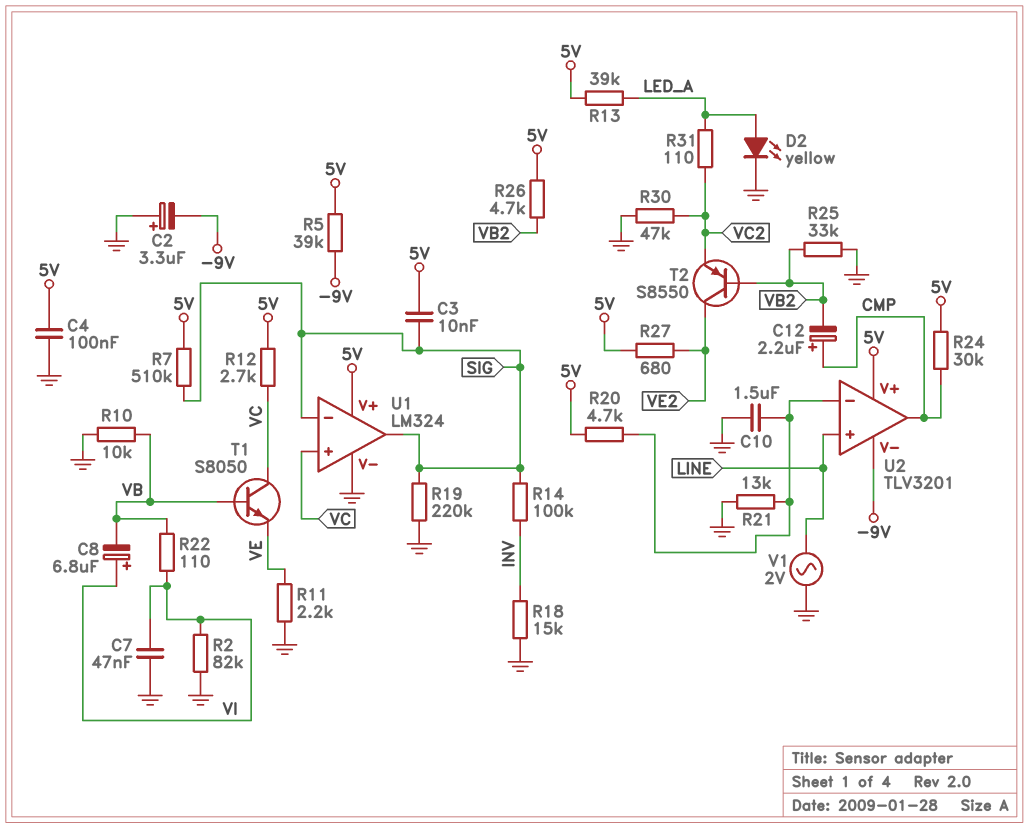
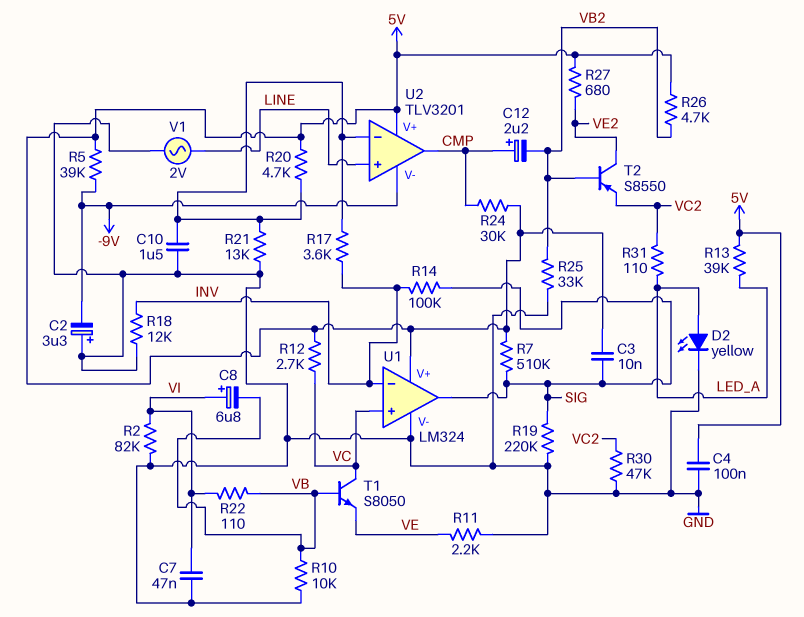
R17: none -> 3.6k (INV, U2/in-)
R18: 15k (GND, INV) -> 12k (GND, INV)
U1 pin in-: SIG -> INV

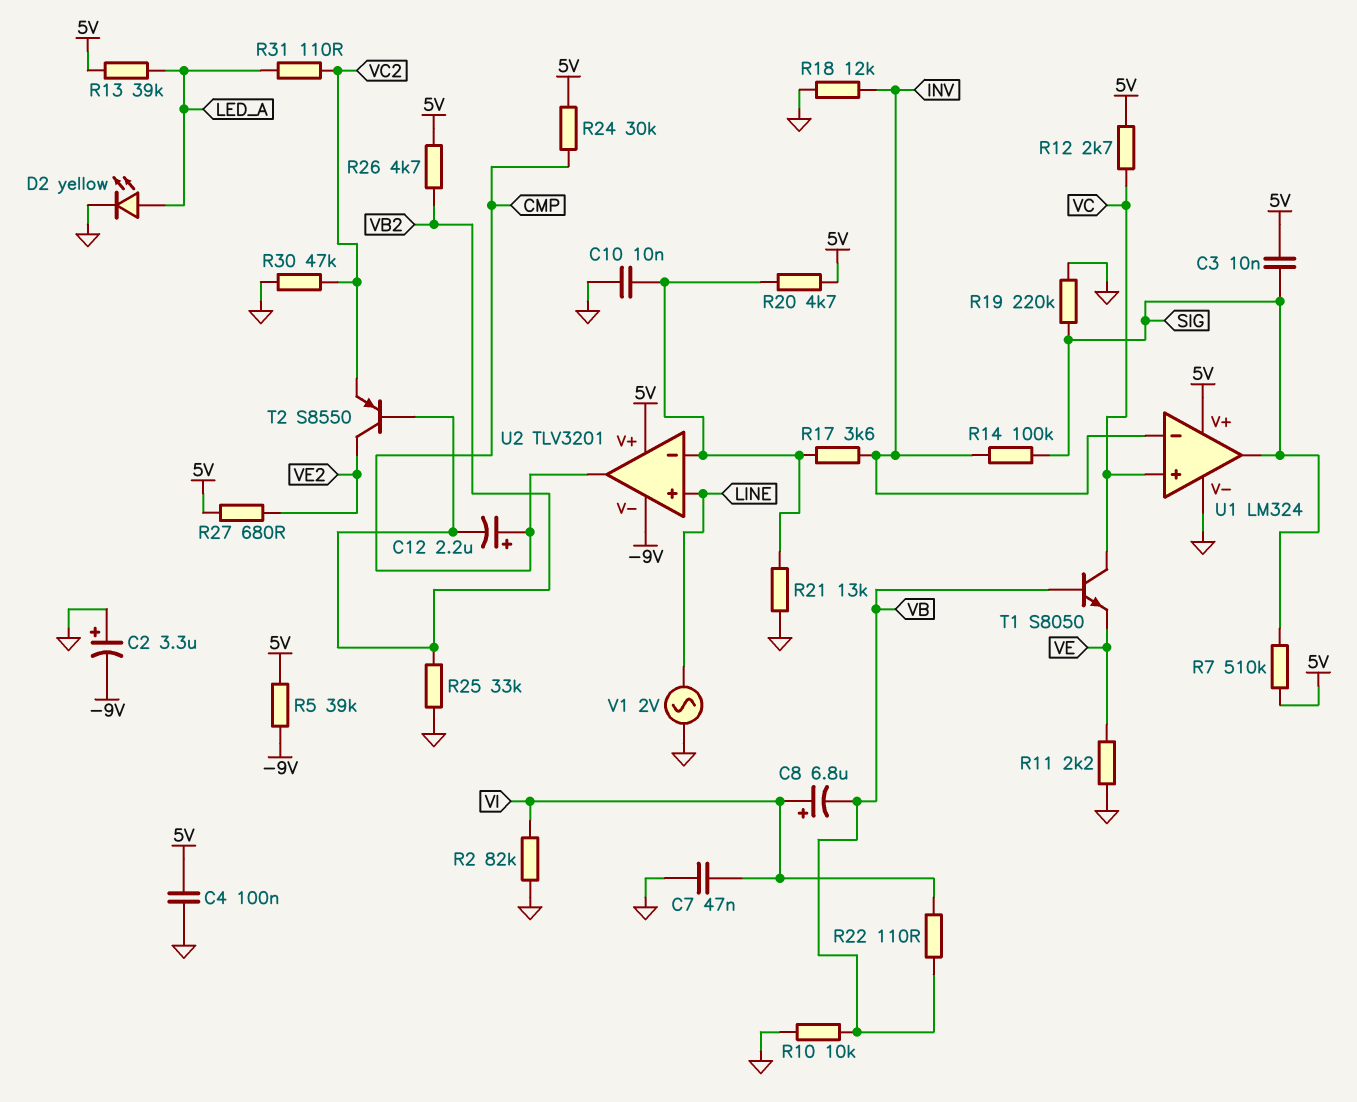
C10: 1.5uF (GND, U2/in-) -> 10nF (GND, U2/in-)

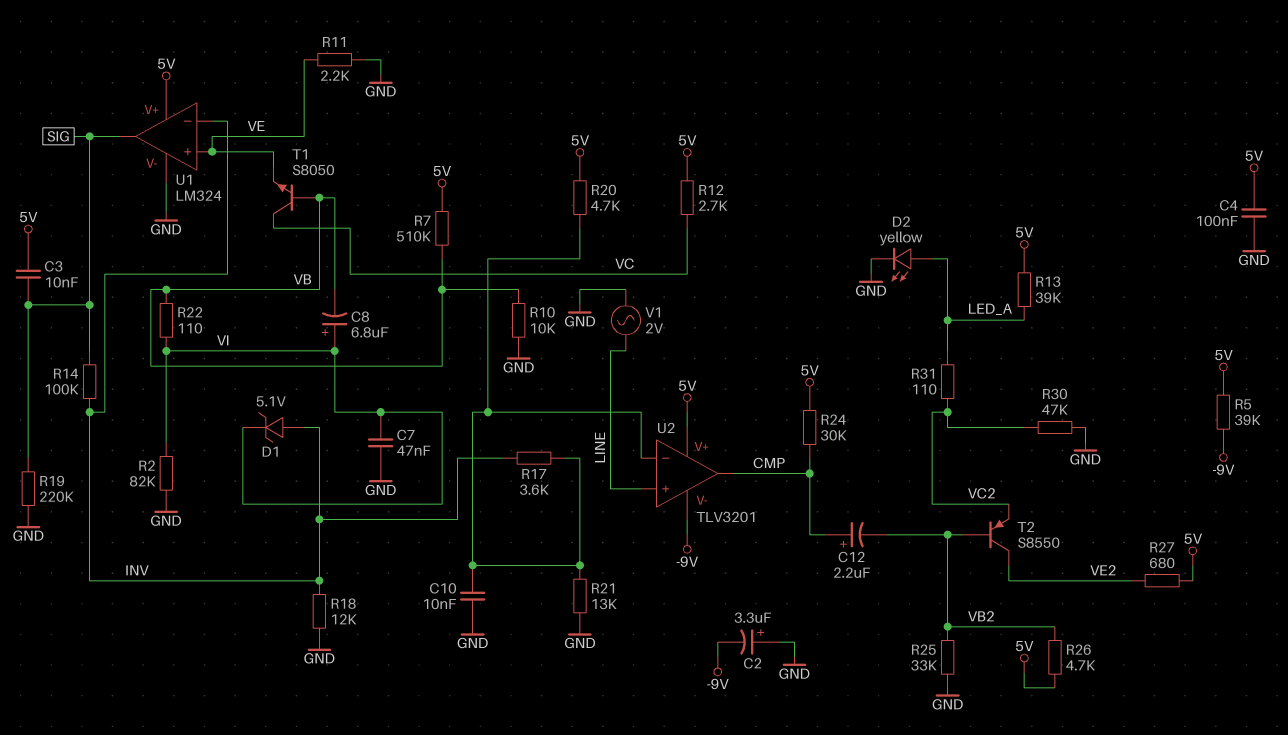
D1: none -> zener 5.1V (A INV, K VI)
R7: 510k (5V, SIG) -> 510k (5V, VB)
U1 pin in+: VC -> VE

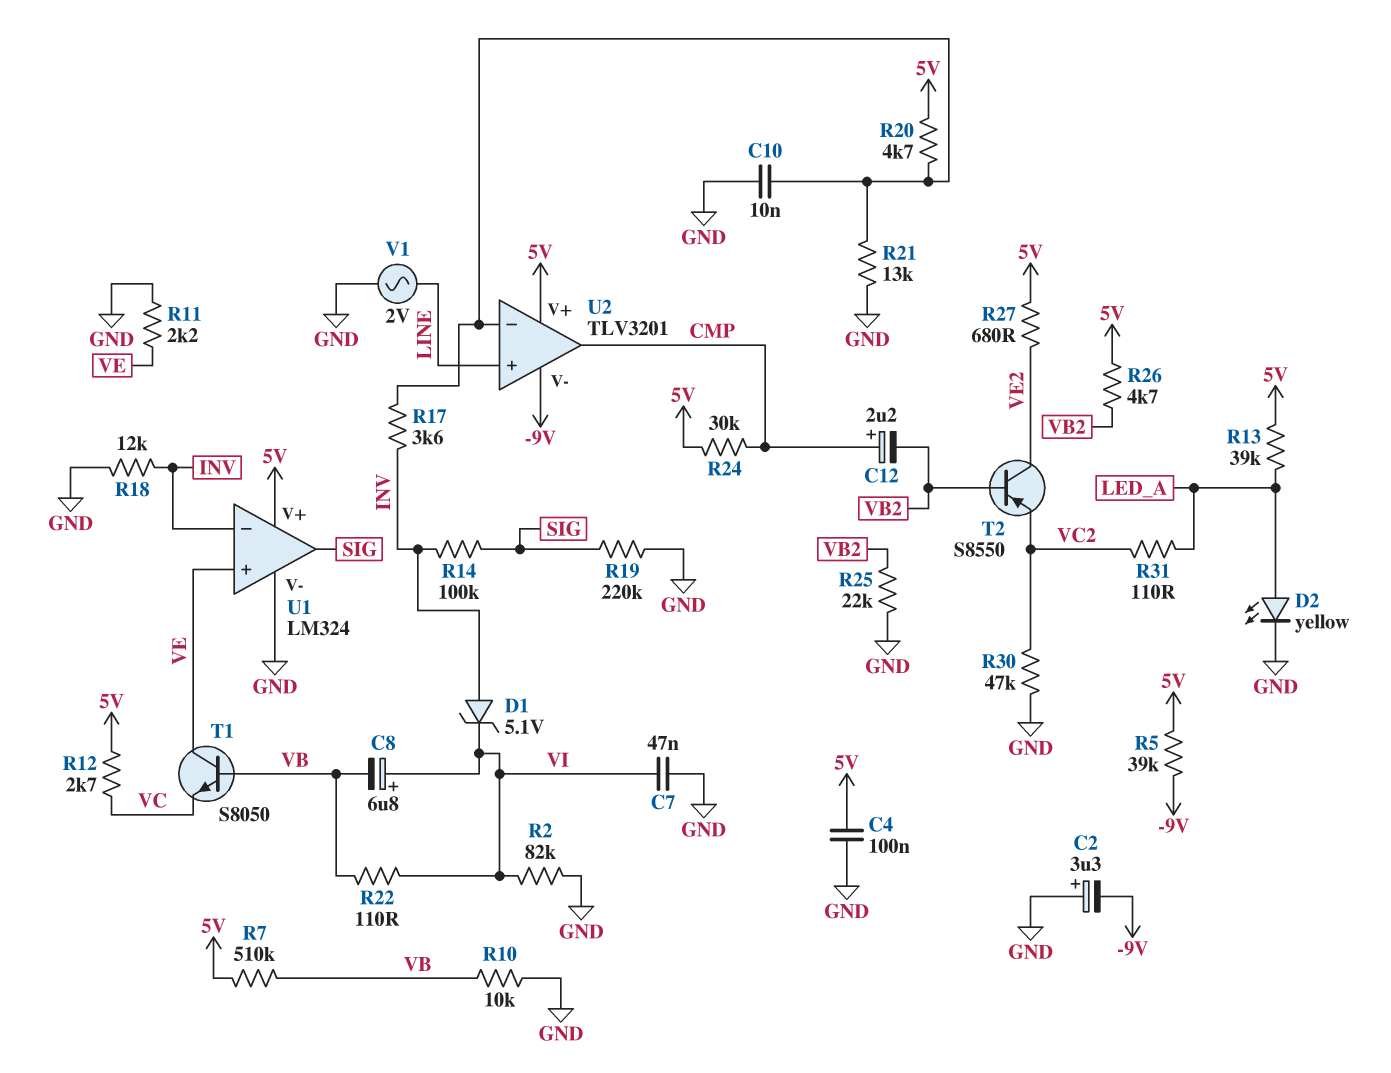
C3: 10nF (5V, SIG) -> none
R25: 33k (GND, VB2) -> 22k (GND, VB2)
T1: NPN S8050 (B VB, C VC, E VE) -> NPN S8050 (B VB, C VE, E VC)

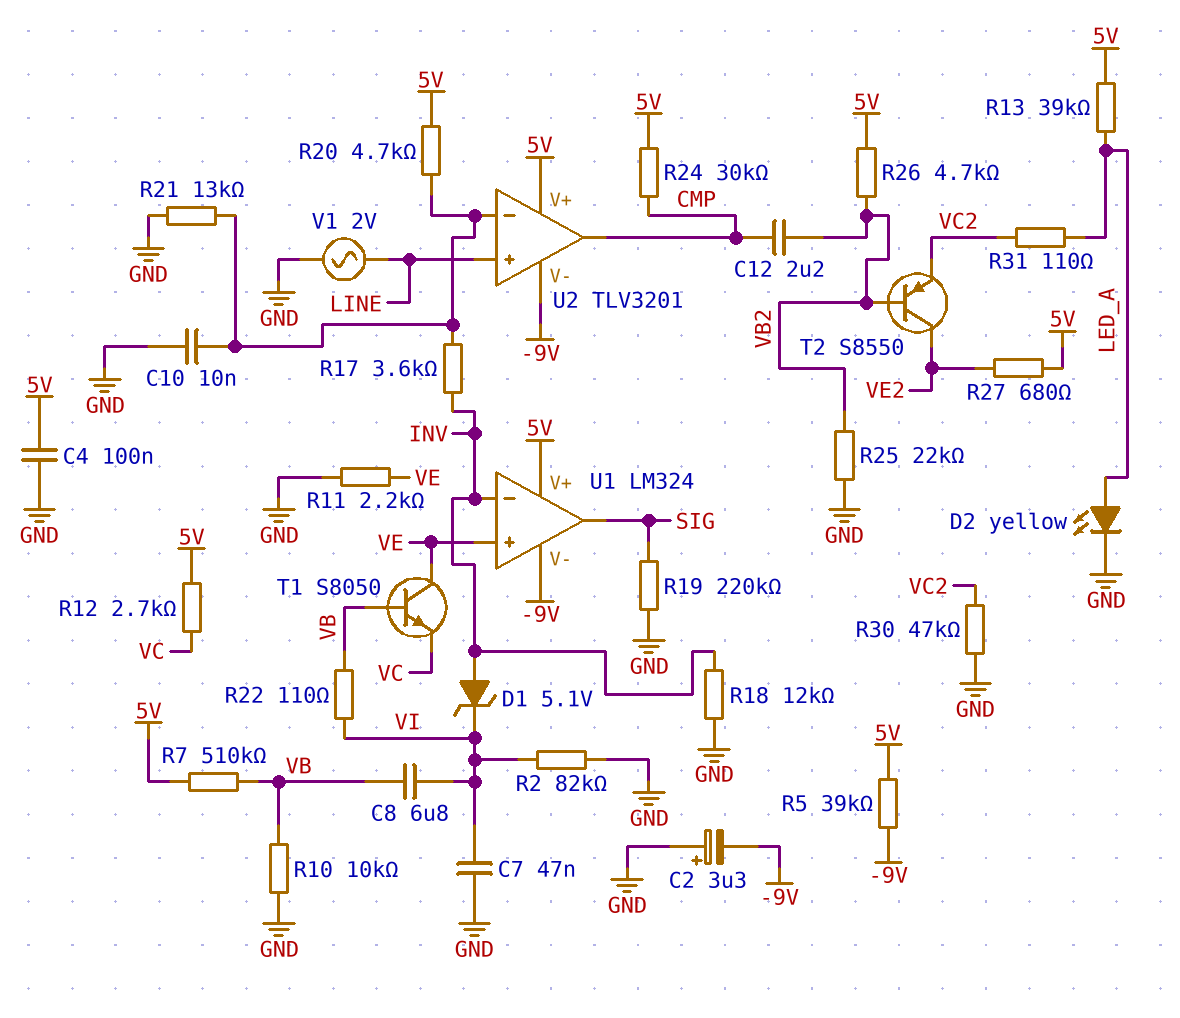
C8: 6.8uF (plus VI, minus VB) -> 6.8uF (VB, VI)
C12: 2.2uF (plus CMP, minus VB2) -> 2.2uF (CMP, VB2)
R14: 100k (INV, SIG) -> none
U1 pin V-: GND -> -9V

